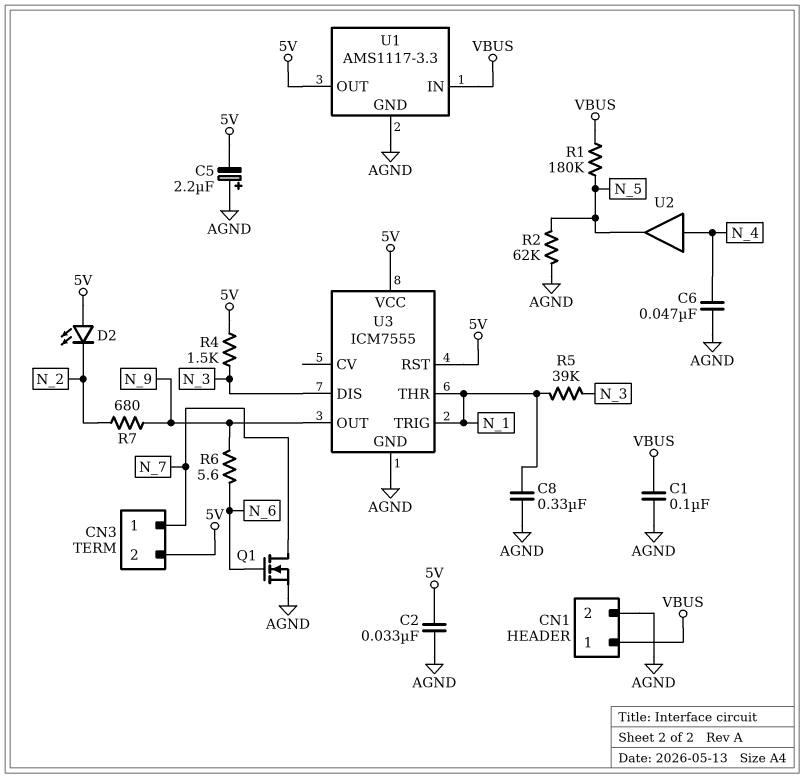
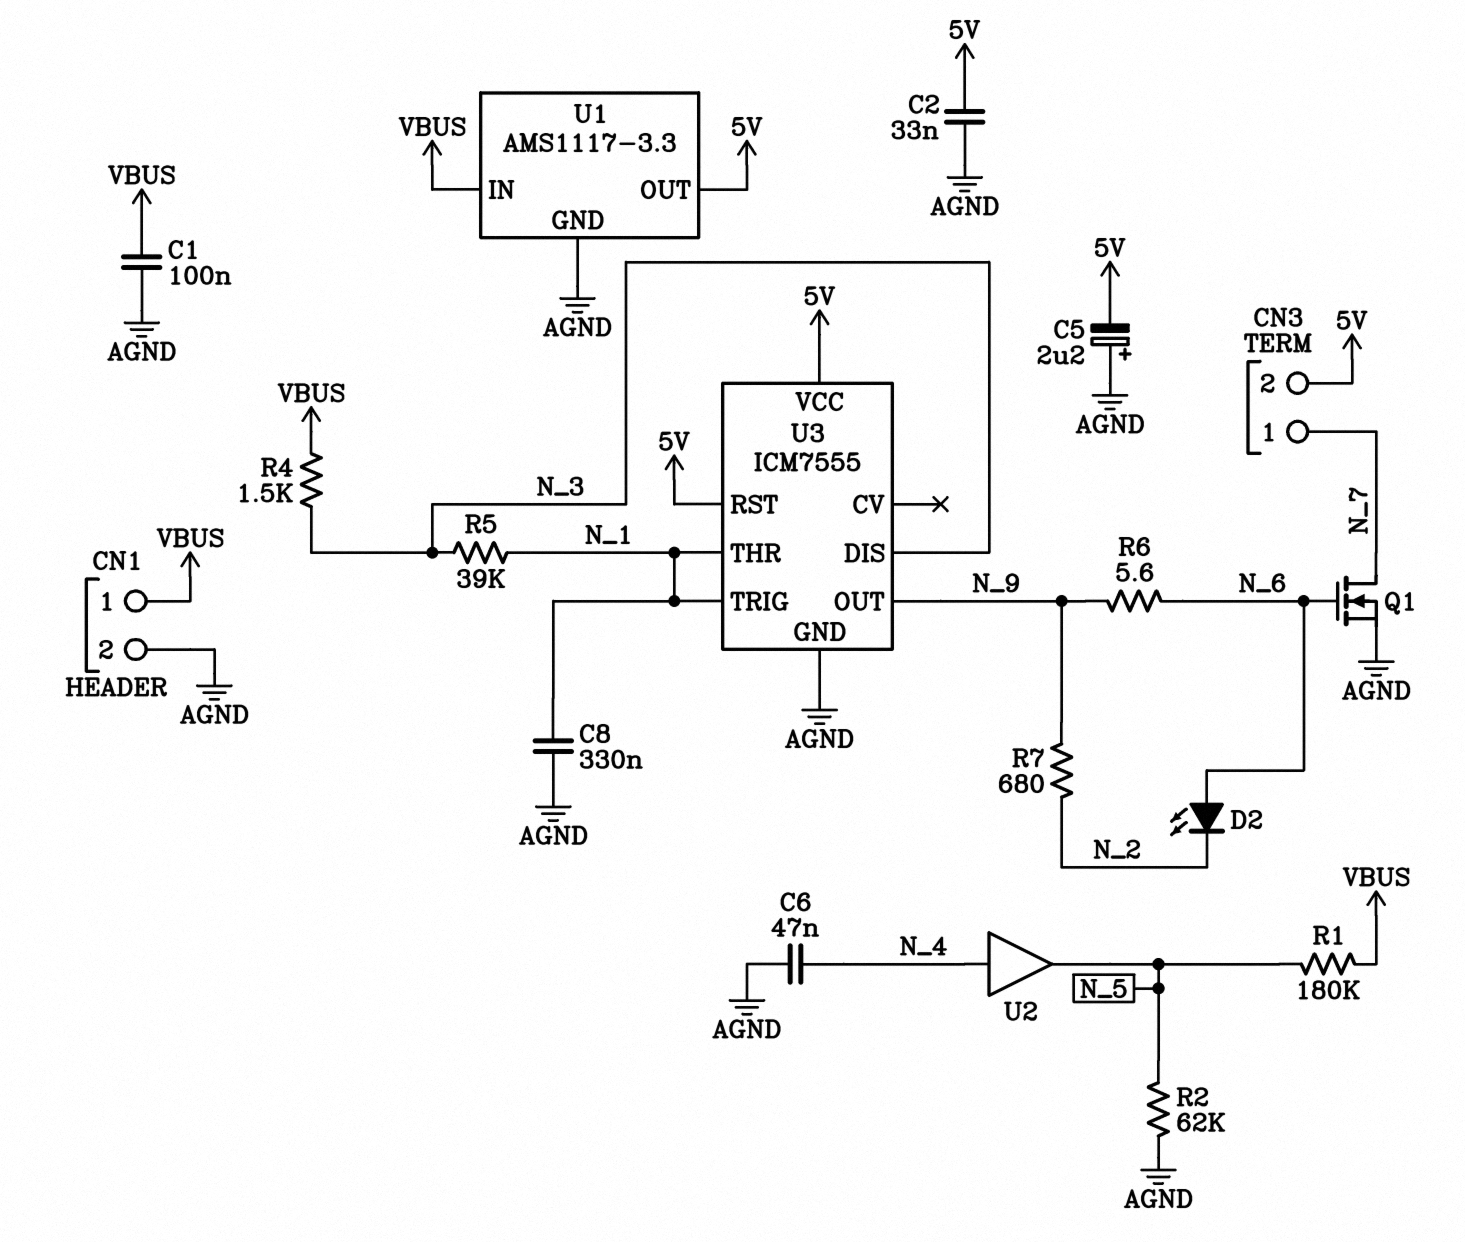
D2: LED (A 5V, K N_2) -> LED (A N_6, K N_2)
R4: 1.5k (5V, N_3) -> 1.5k (N_3, VBUS)

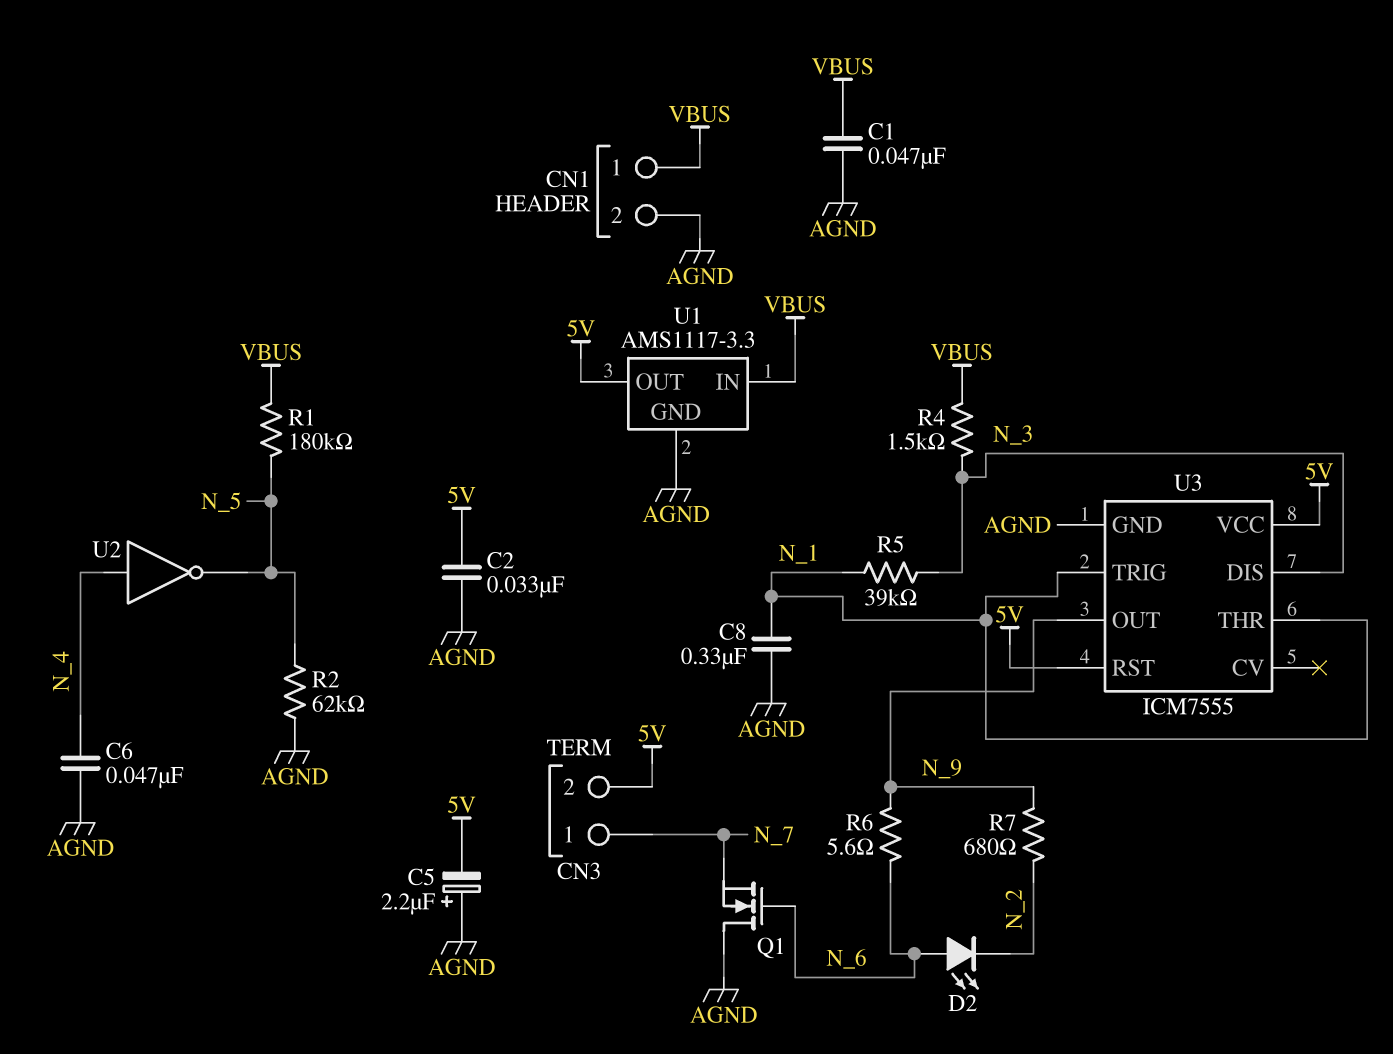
C1: 100nF (AGND, VBUS) -> 47nF (AGND, VBUS)
Q1: NMOS (G N_6, D N_7, S AGND) -> NMOS (G N_6, D AGND, S N_7)
U2: buffer (in N_4, out N_5) -> NOT (in N_4, out N_5)

